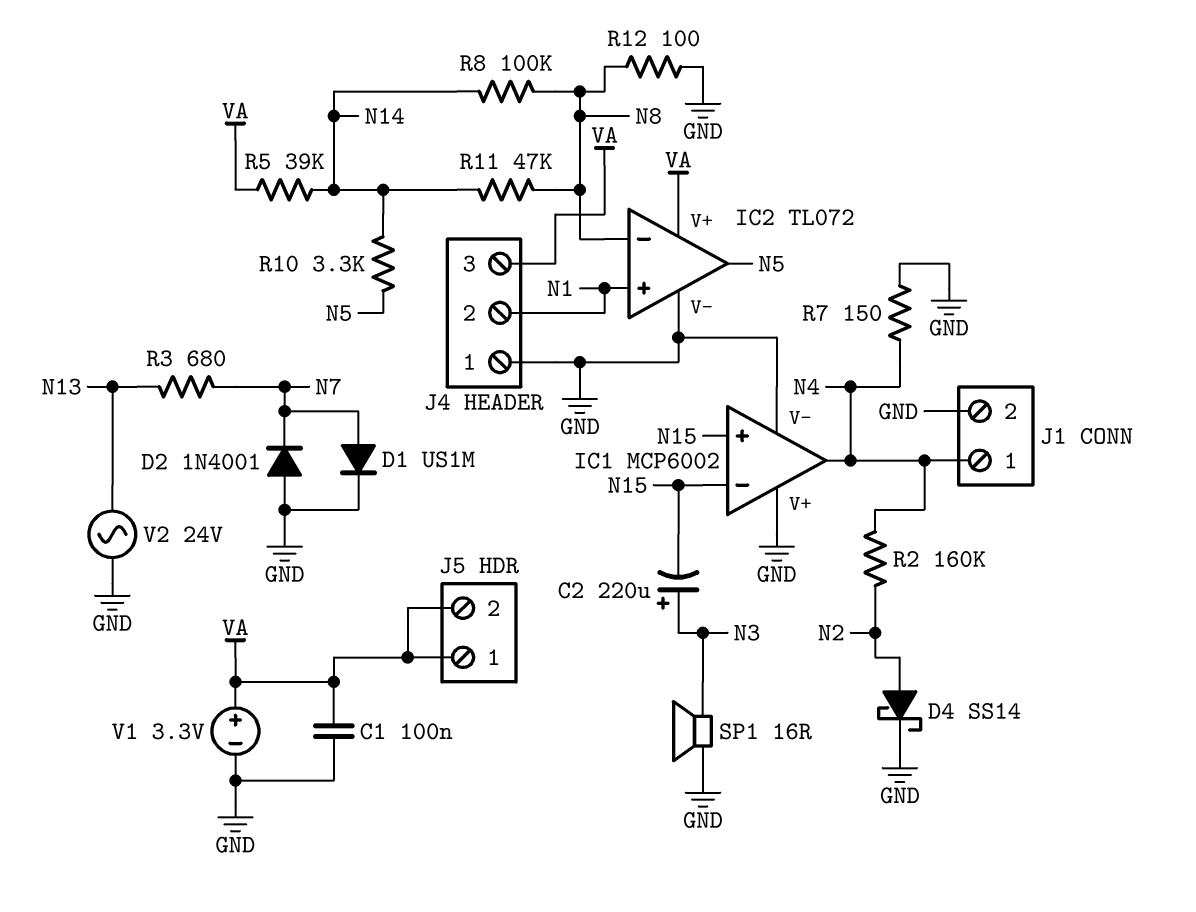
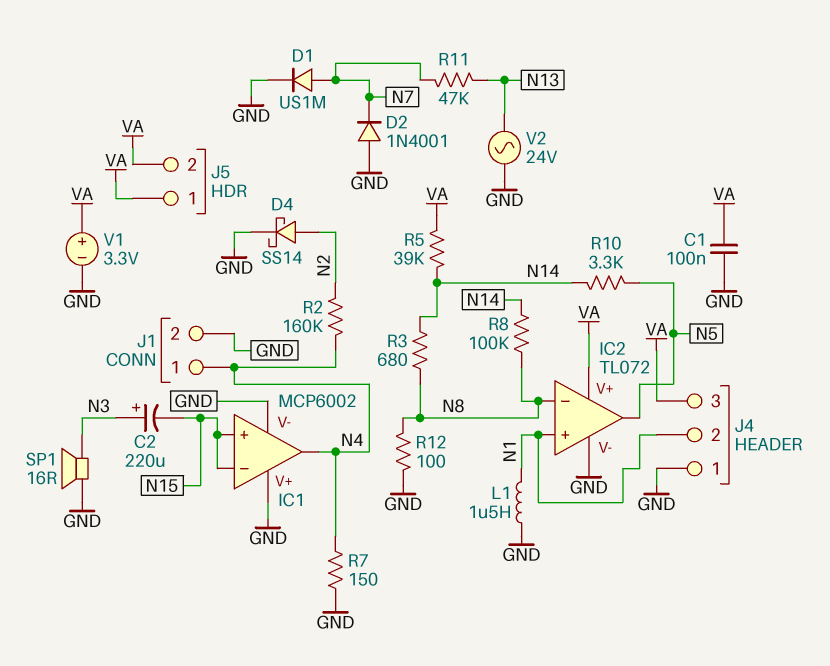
L1: none -> 1.5uH (GND, N1)
R3: 680 (N7, N13) -> 680 (N8, N14)
R11: 47k (N8, N14) -> 47k (N7, N13)

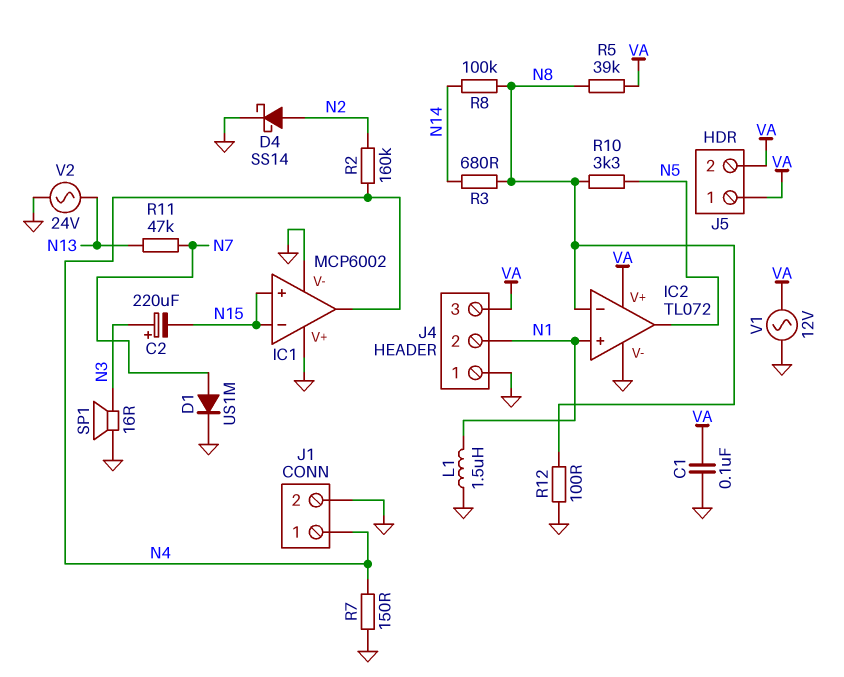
D2: diode 1N4001 (A GND, K N7) -> none
R5: 39k (N14, VA) -> 39k (N8, VA)
R10: 3.3k (N5, N14) -> 3.3k (N5, N8)
V1: 3.3V (plus VA, minus GND) -> AC 12V (GND, VA)

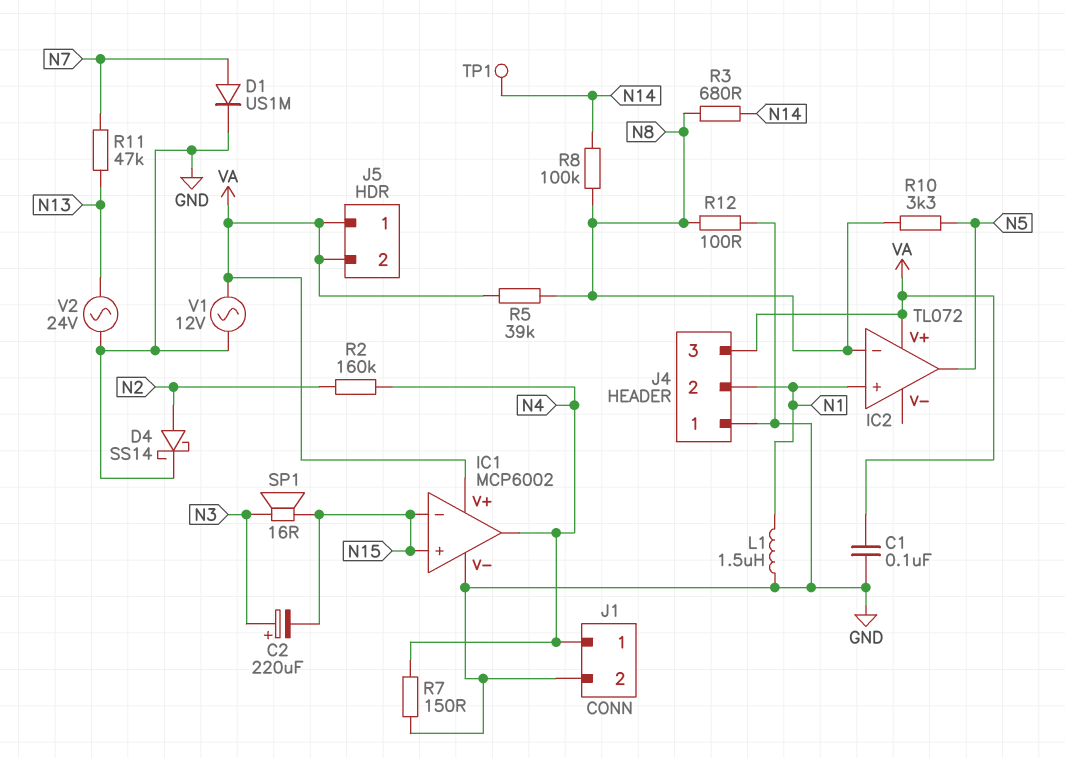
IC1 pin V+: GND -> VA
IC2 pin V-: GND -> none
SP1: speaker 16R (GND, N3) -> speaker 16R (N3, N15)
TP1: none -> test point (N14)

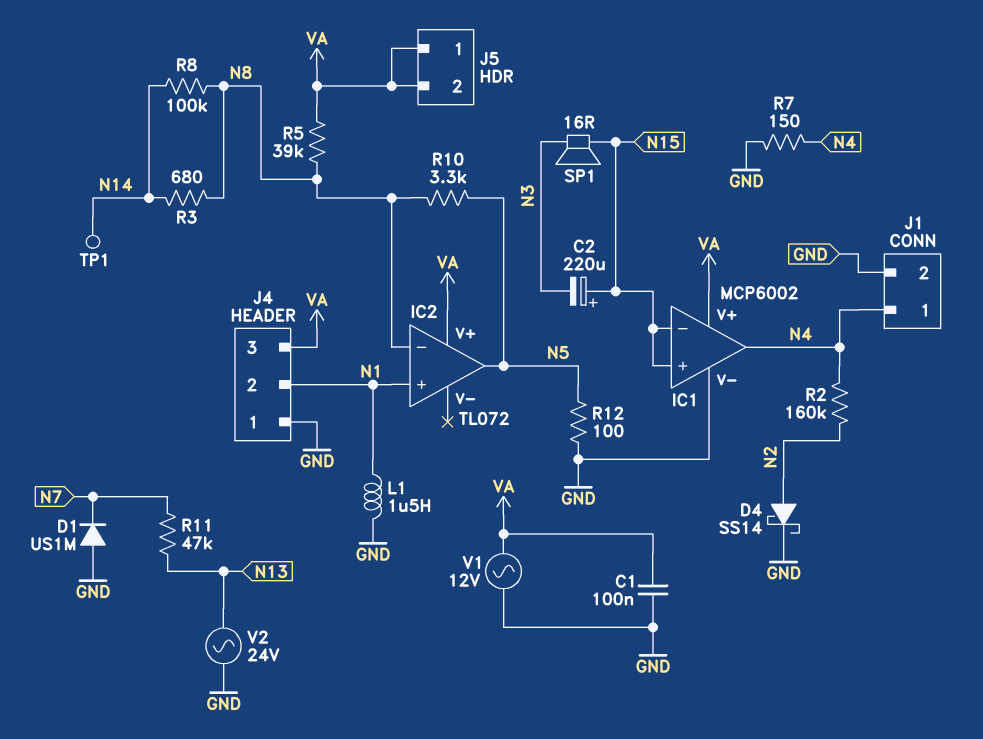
C2: 220uF (plus N3, minus N15) -> 220uF (plus N15, minus N3)
D1: diode US1M (A N7, K GND) -> diode US1M (A GND, K N7)
R12: 100 (GND, N8) -> 100 (GND, N5)

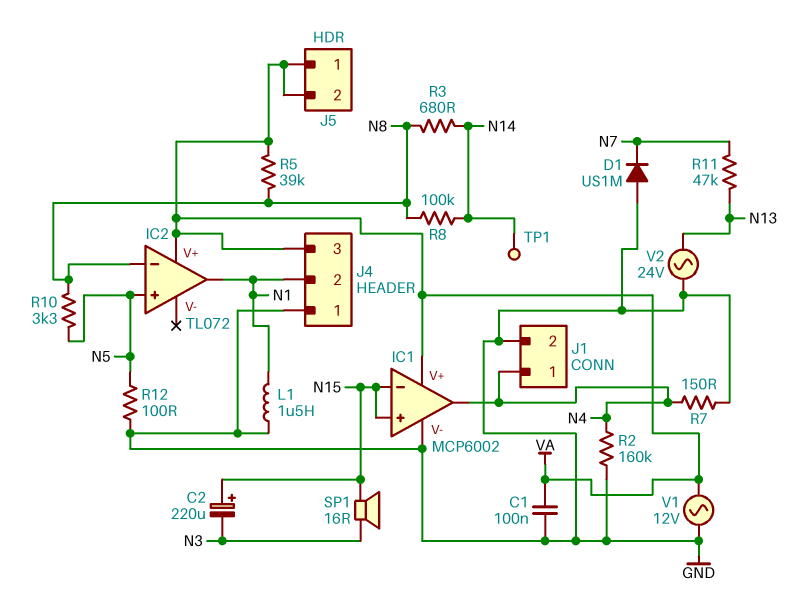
D4: schottky SS14 (A N2, K GND) -> none
IC2 pin in+: N1 -> N5
IC2 pin out: N5 -> N1
R2: 160k (N2, N4) -> 160k (GND, N4)

